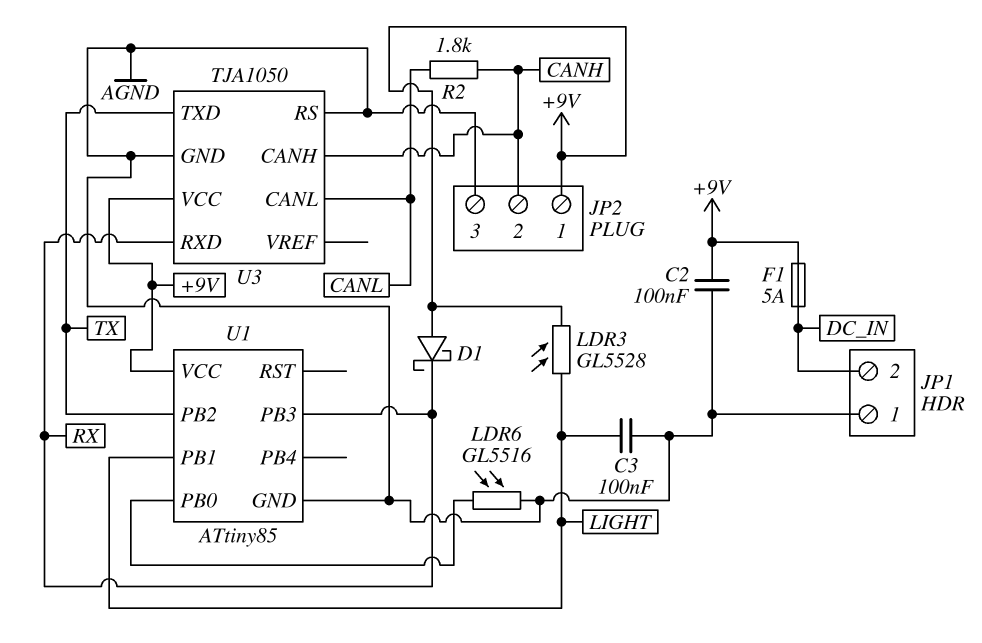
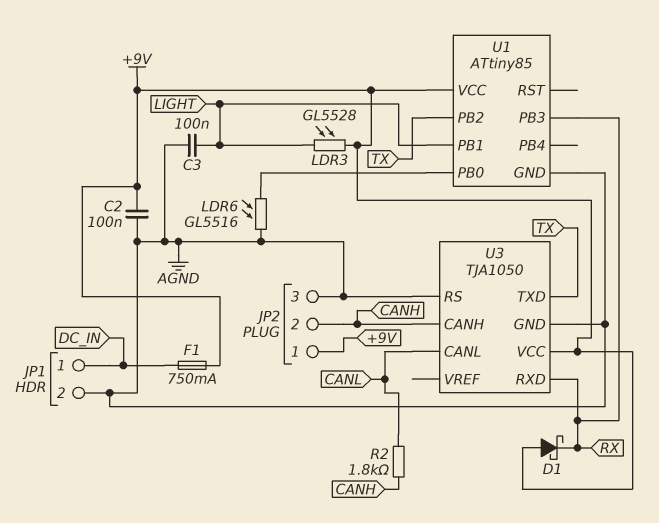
F1: 5A (+9V, DC_IN) -> 750mA (+9V, DC_IN)
JP1 pin 1: AGND -> DC_IN
JP1 pin 2: DC_IN -> AGND

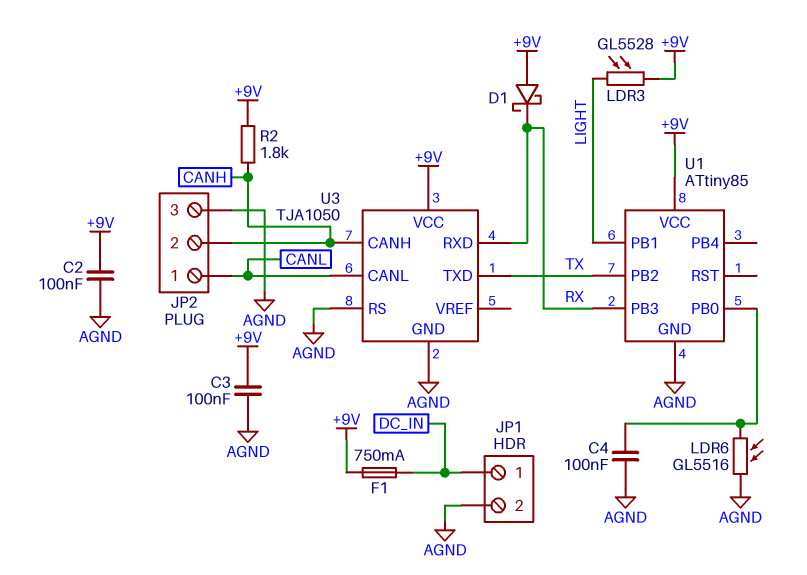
C3: 100nF (AGND, LIGHT) -> 100nF (+9V, AGND)
C4: none -> 100nF (AGND, U1/PB0)
JP2 pin 1: +9V -> CANL
R2: 1.8k (CANH, CANL) -> 1.8k (+9V, CANH)

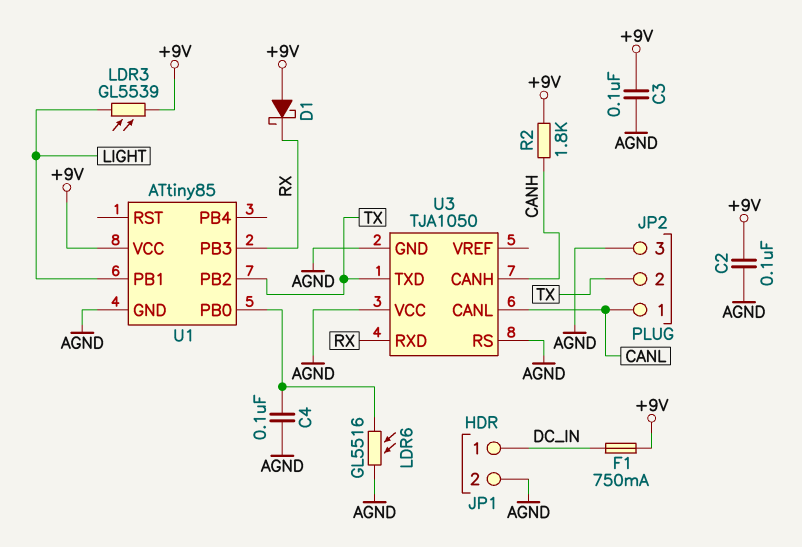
JP2 pin 2: CANH -> TX
LDR3: GL5528 (+9V, LIGHT) -> GL5539 (+9V, LIGHT)
U3 pin VCC: +9V -> AGND

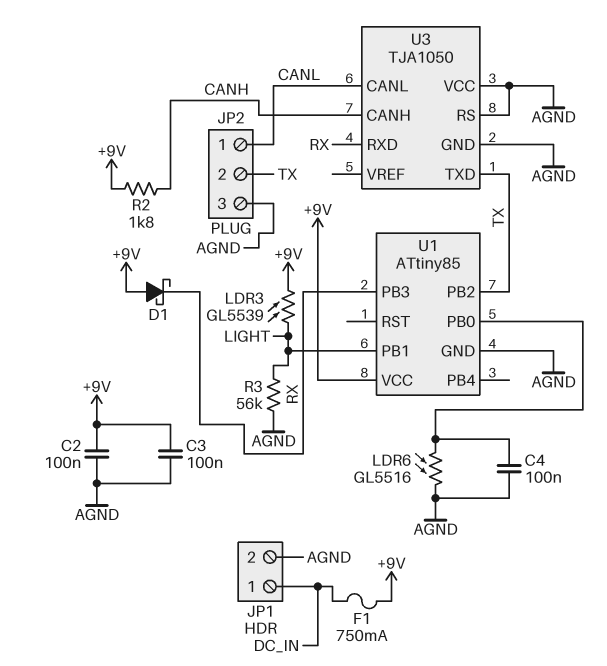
R3: none -> 56k (AGND, LIGHT)

